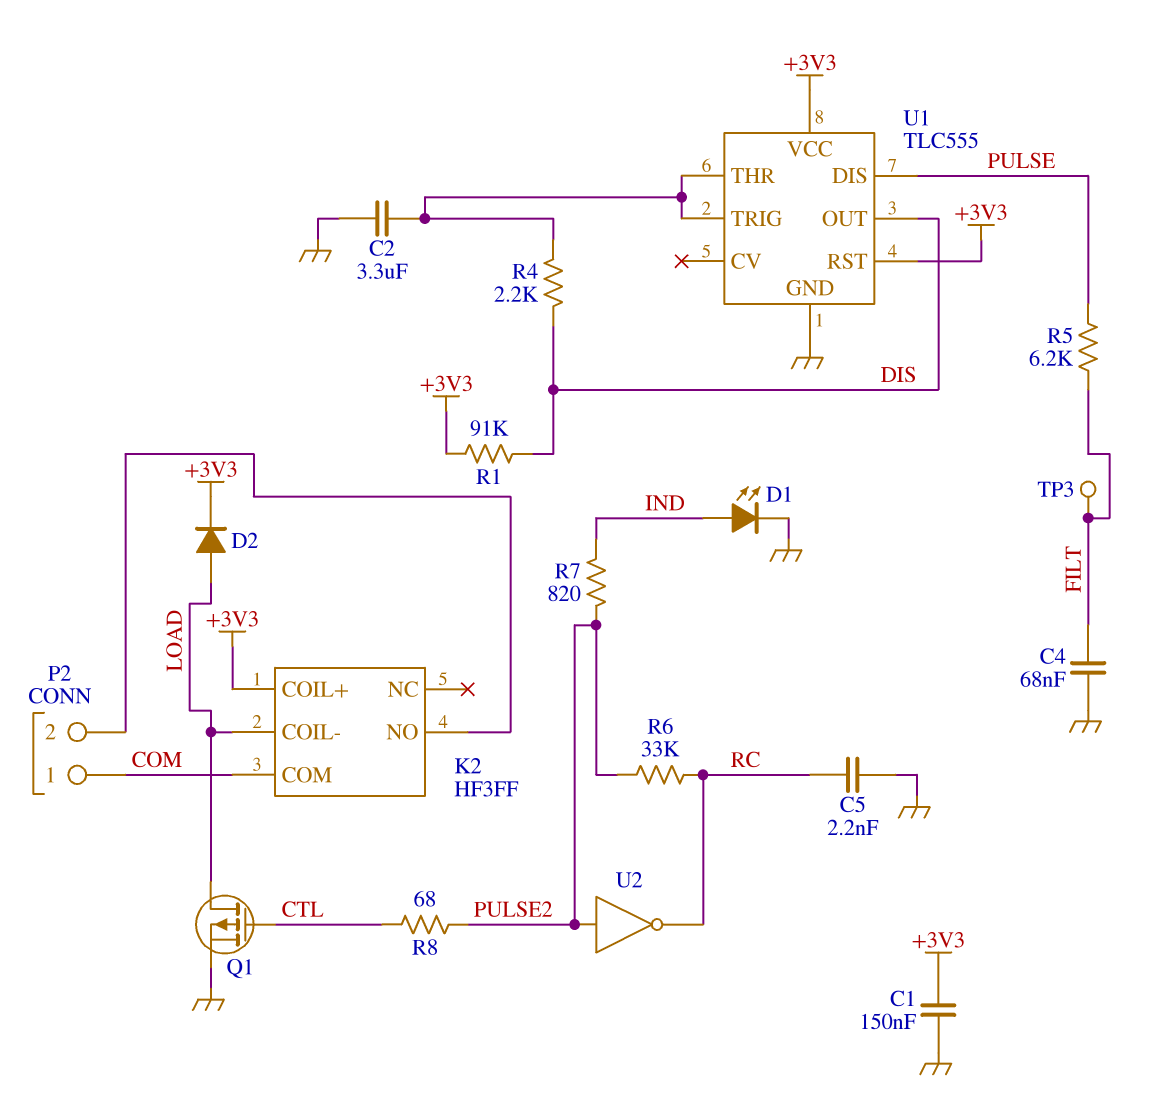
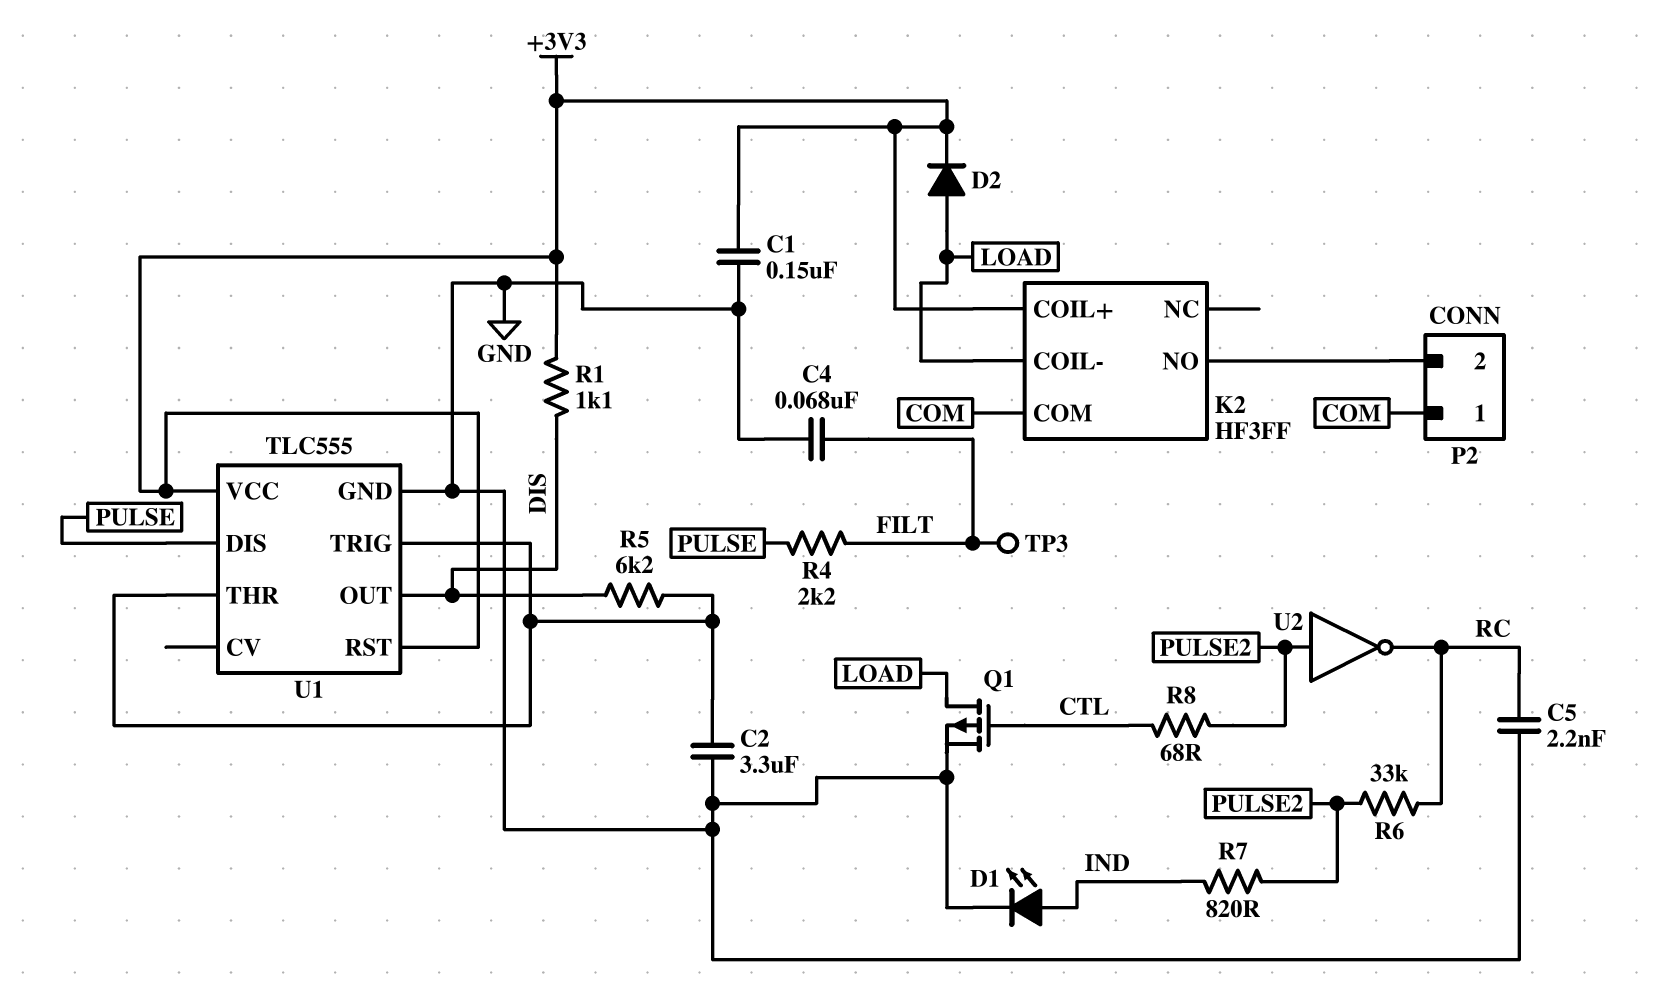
R1: 91k (+3V3, DIS) -> 1.1k (+3V3, DIS)
R4: 2.2k (DIS, U1/THR) -> 2.2k (FILT, PULSE)
R5: 6.2k (FILT, PULSE) -> 6.2k (DIS, U1/THR)

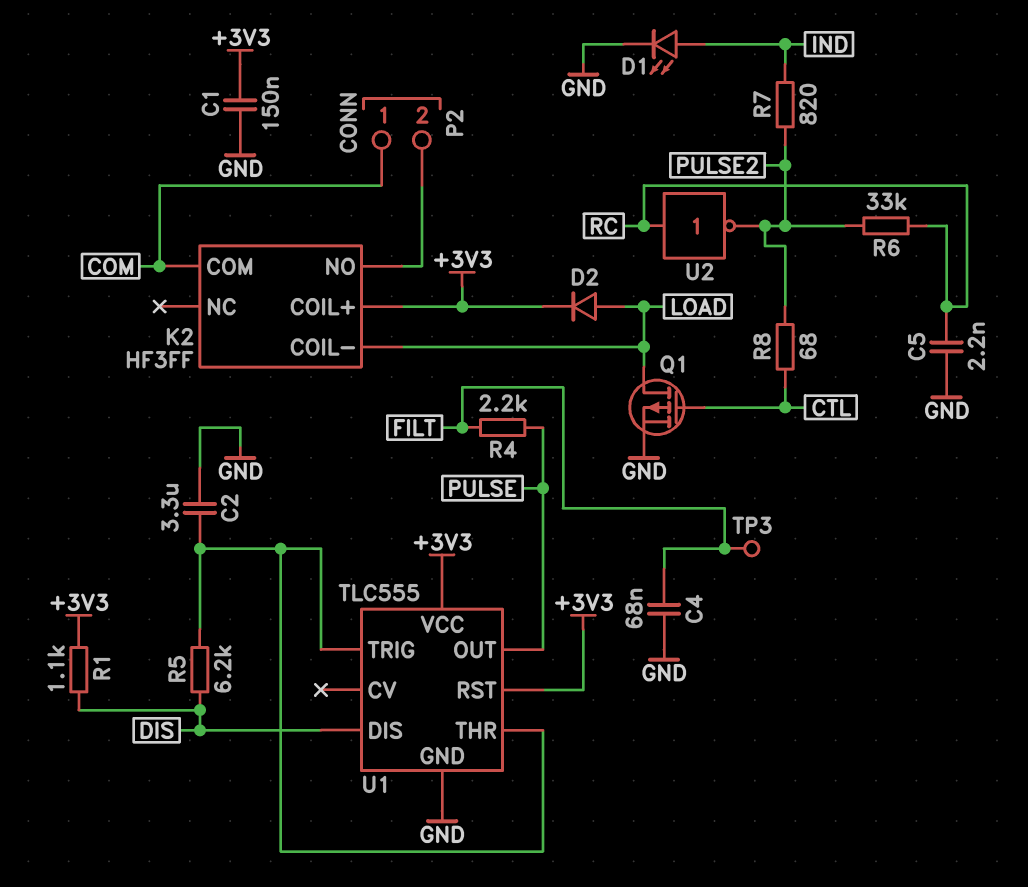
U1 pin DIS: PULSE -> DIS
U1 pin OUT: DIS -> PULSE
U2: NOT (in PULSE2, out RC) -> NOT (in RC, out PULSE2)

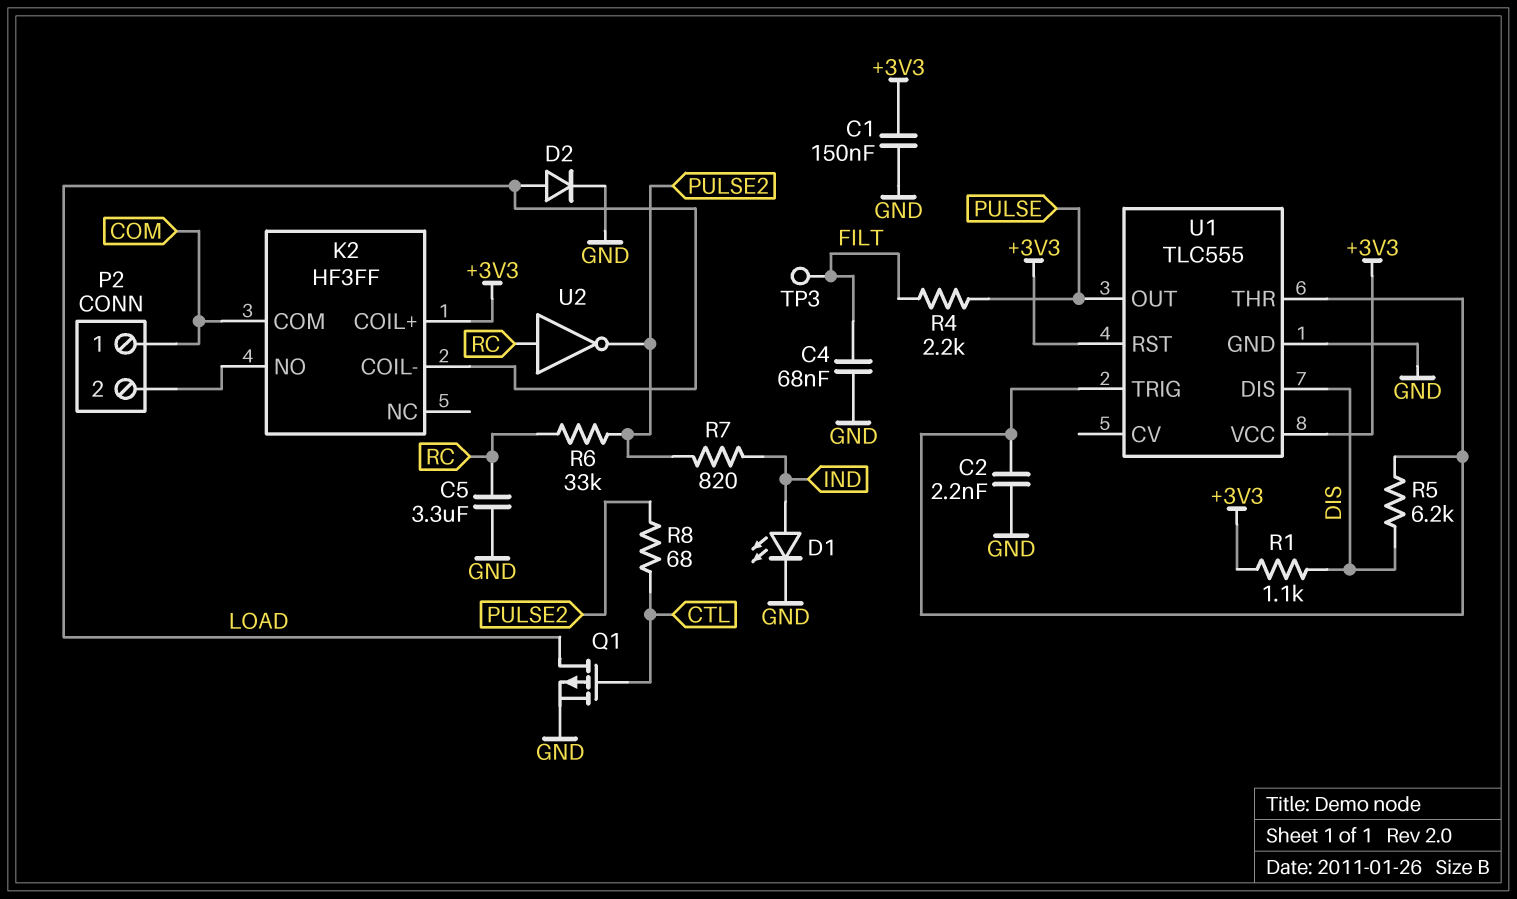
C2: 3.3uF (GND, U1/THR) -> 2.2nF (GND, U1/THR)
C5: 2.2nF (GND, RC) -> 3.3uF (GND, RC)
D2: diode (A LOAD, K +3V3) -> diode (A LOAD, K GND)

